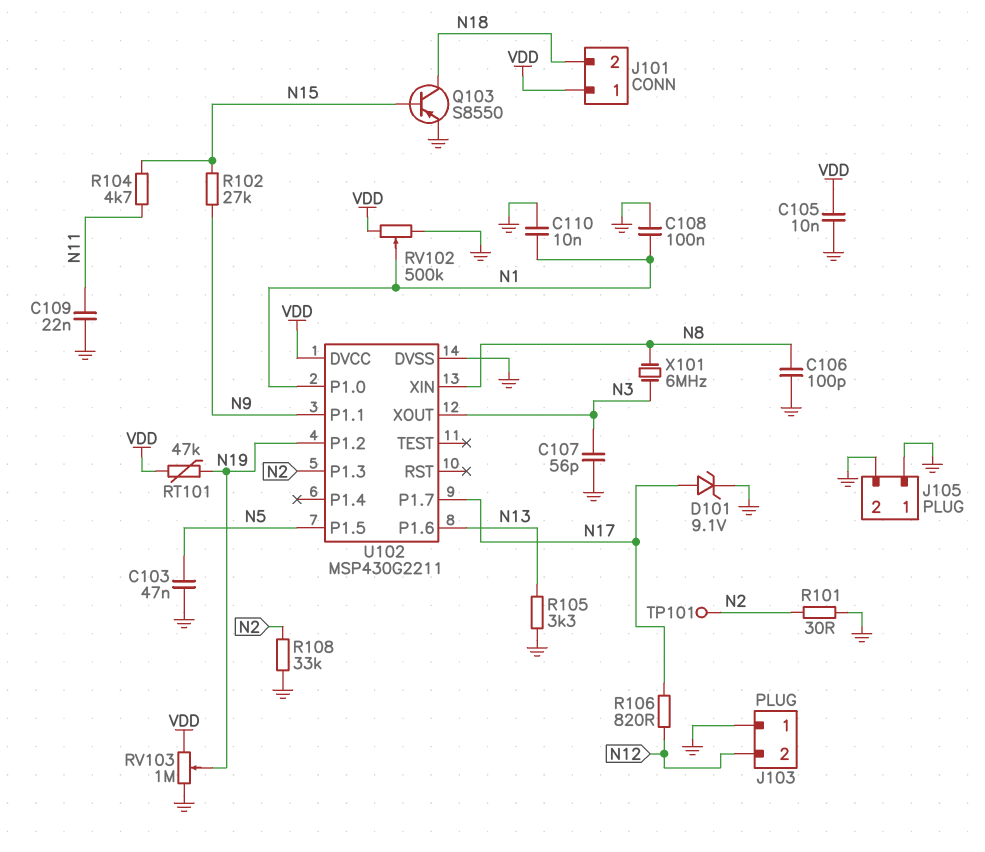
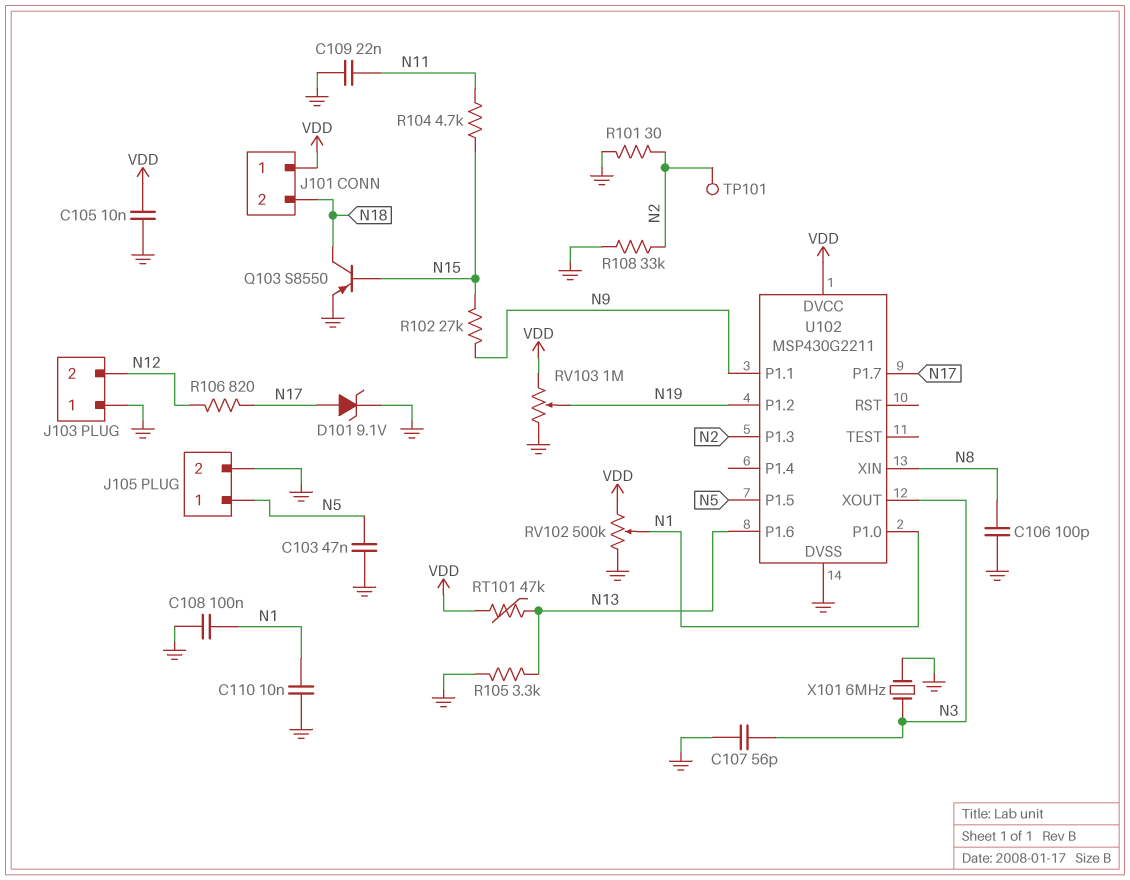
J105 pin 1: GND -> N5
RT101: 47k (N19, VDD) -> 47k (N13, VDD)
X101: 6MHz (N3, N8) -> 6MHz (GND, N3)

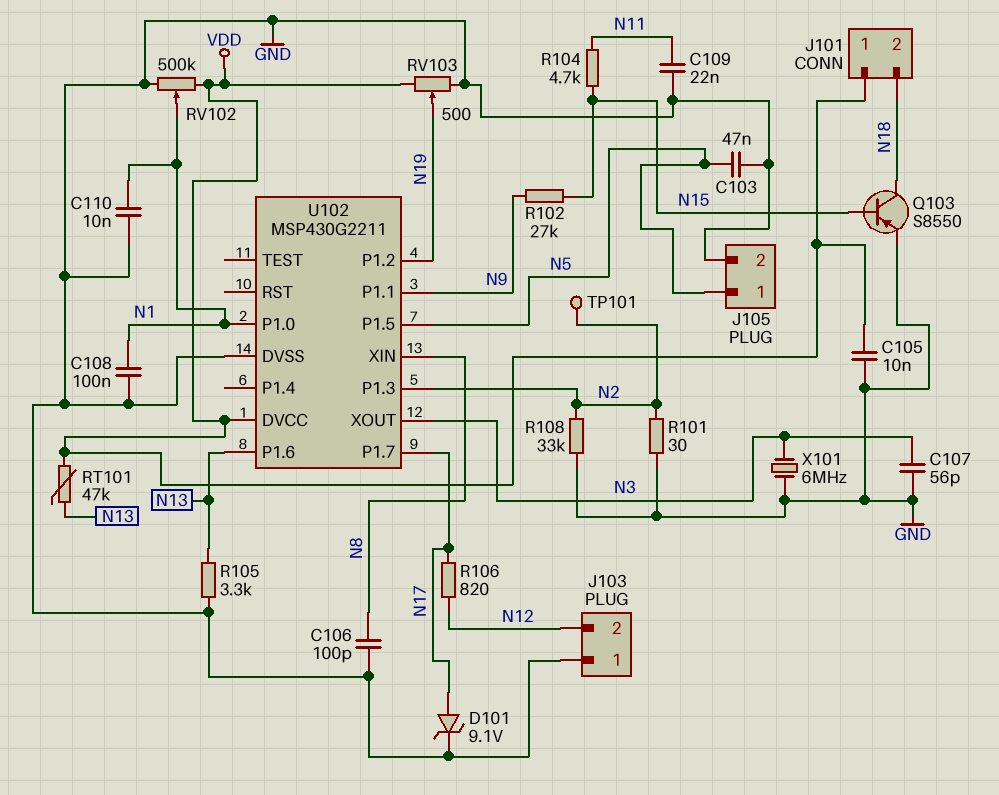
RV103: 1M (GND, VDD, wiper N19) -> 500 (GND, VDD, wiper N19)

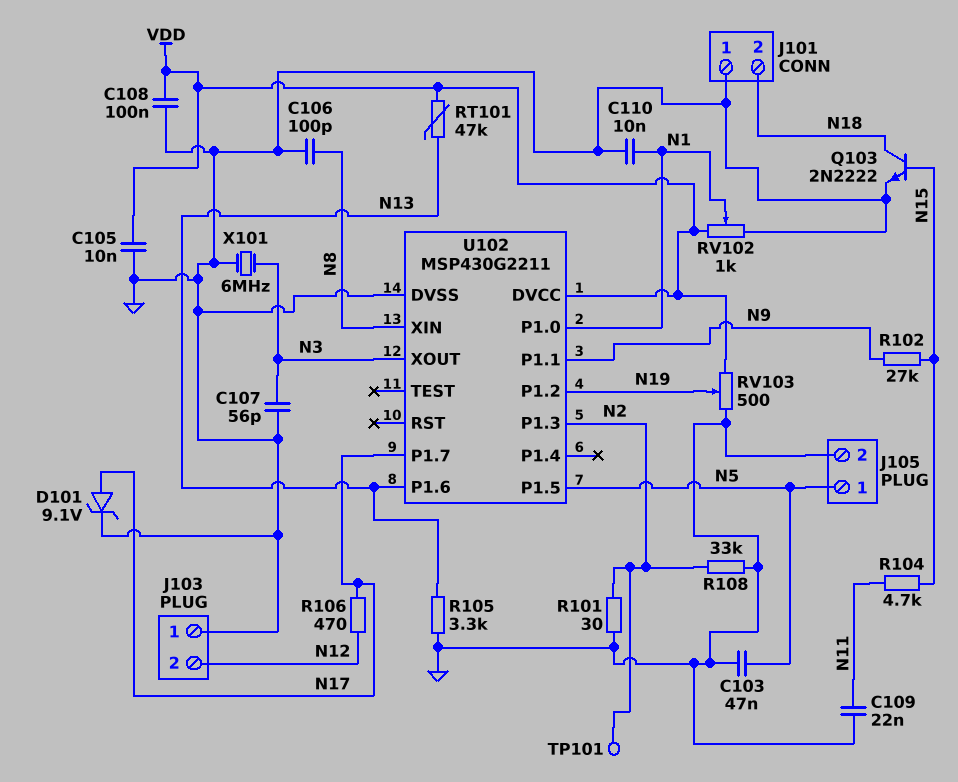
C108: 100nF (GND, N1) -> 100nF (GND, VDD)
J101 pin 1: VDD -> GND
Q103: PNP S8550 (B N15, C N18, E GND) -> NPN 2N2222 (B N15, C N18, E GND)
R106: 820 (N12, N17) -> 470 (N12, N17)
RV102: 500k (GND, VDD, wiper N1) -> 1k (GND, VDD, wiper N1)

